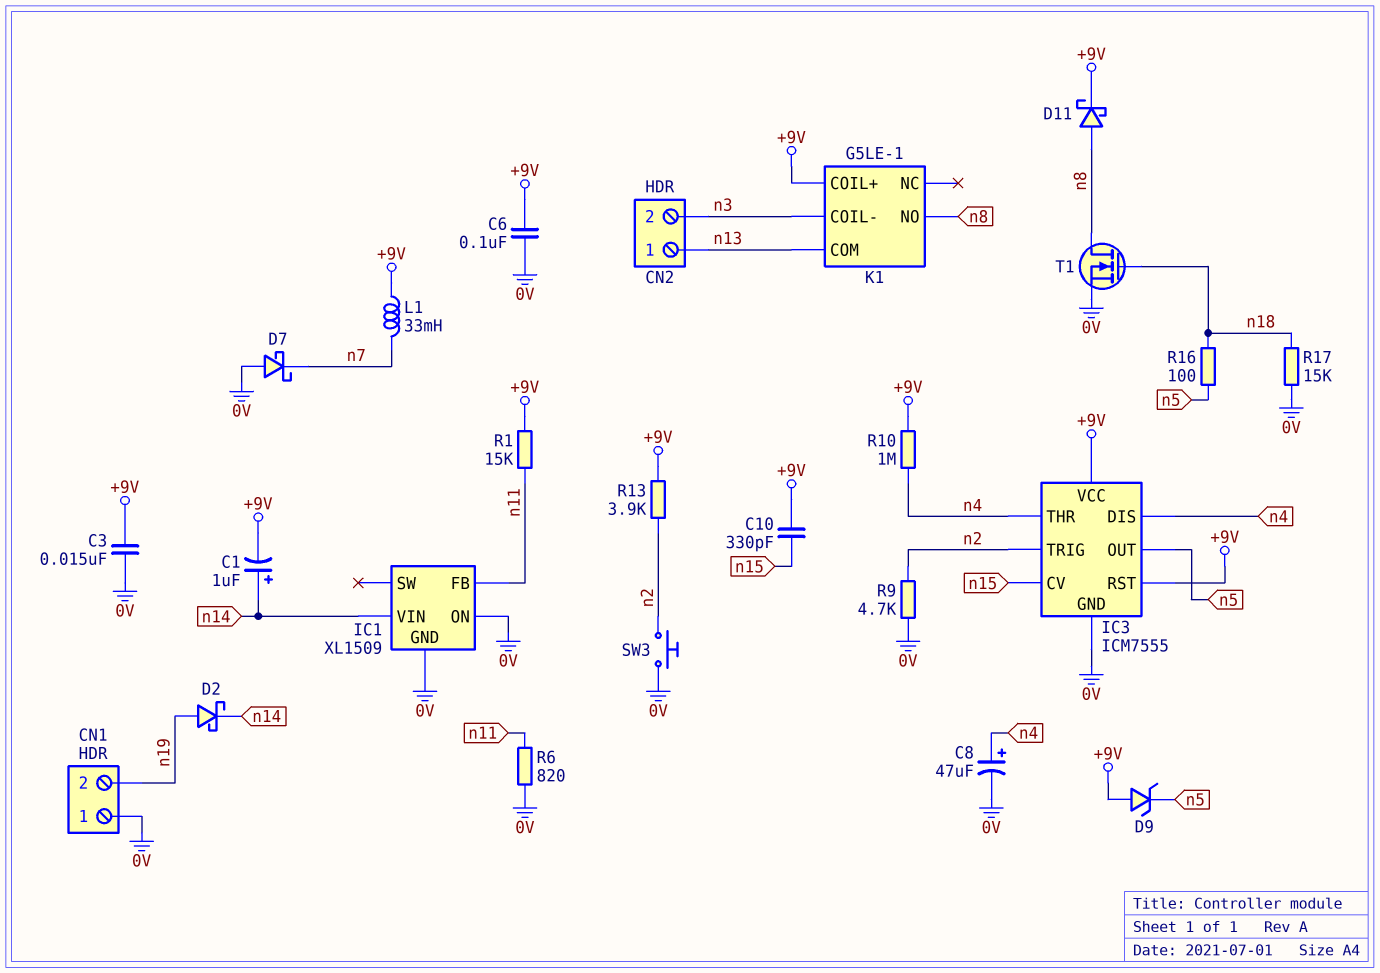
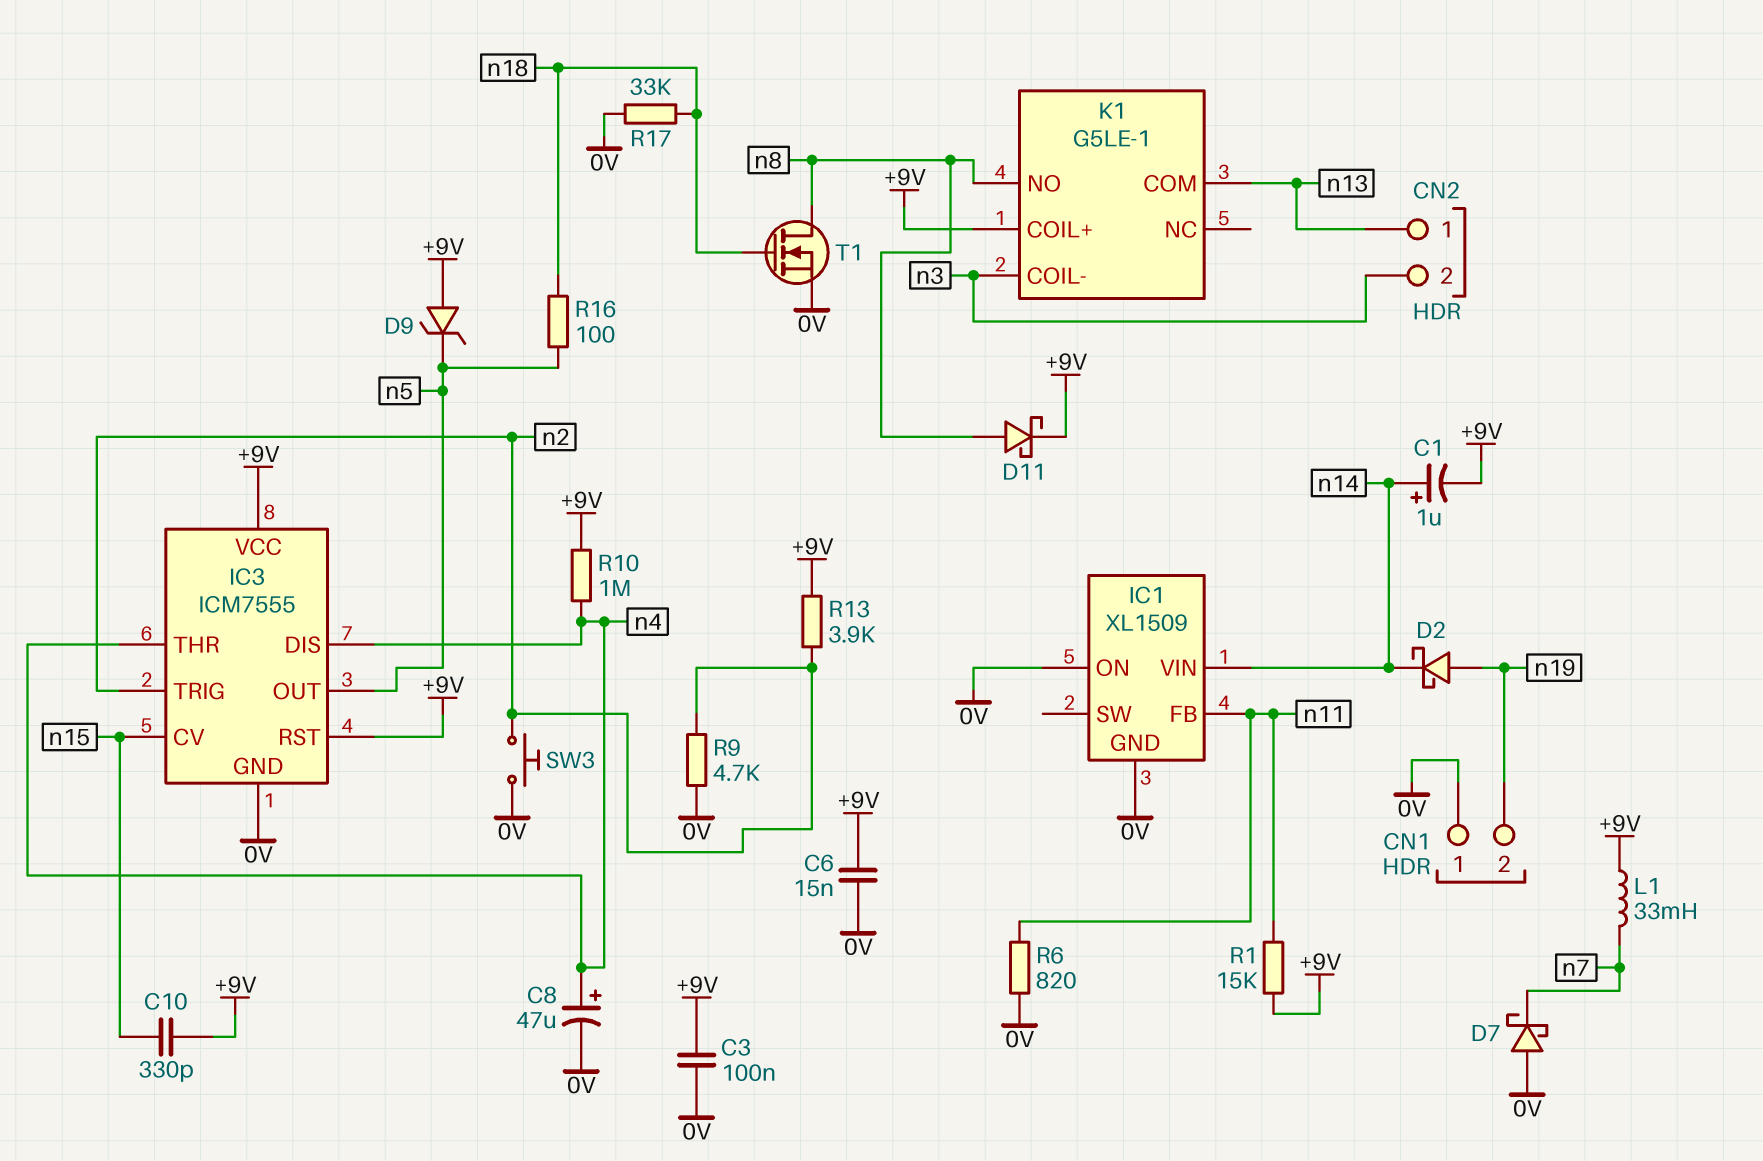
C3: 15nF (+9V, 0V) -> 100nF (+9V, 0V)
C6: 100nF (+9V, 0V) -> 15nF (+9V, 0V)
R17: 15k (0V, n18) -> 33k (0V, n18)

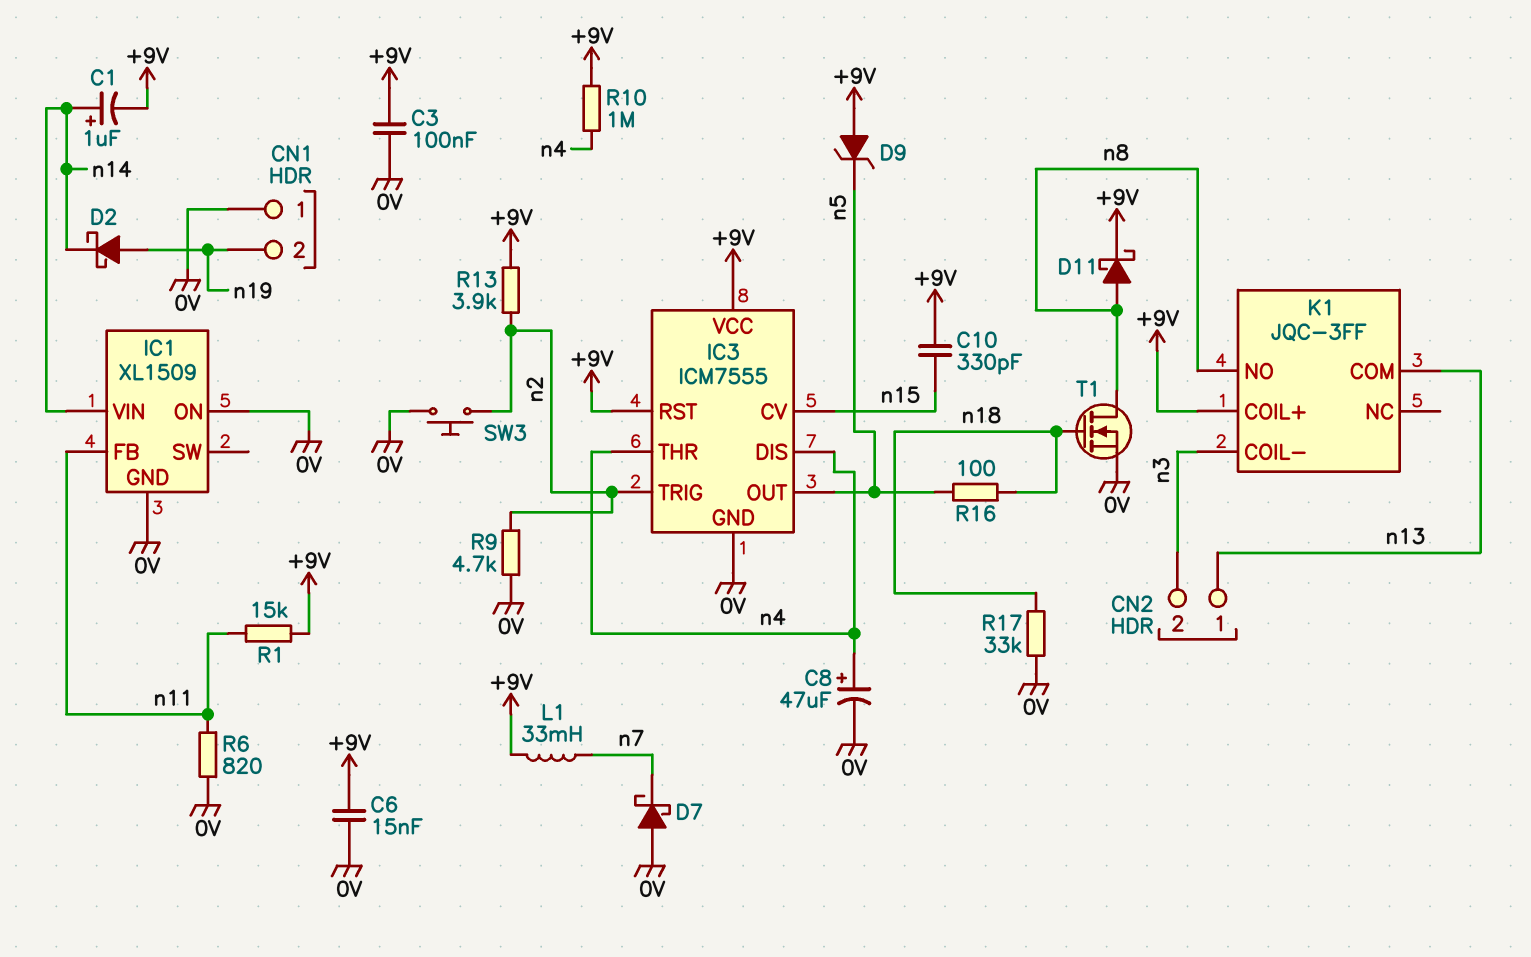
K1: G5LE-1 -> JQC-3FF

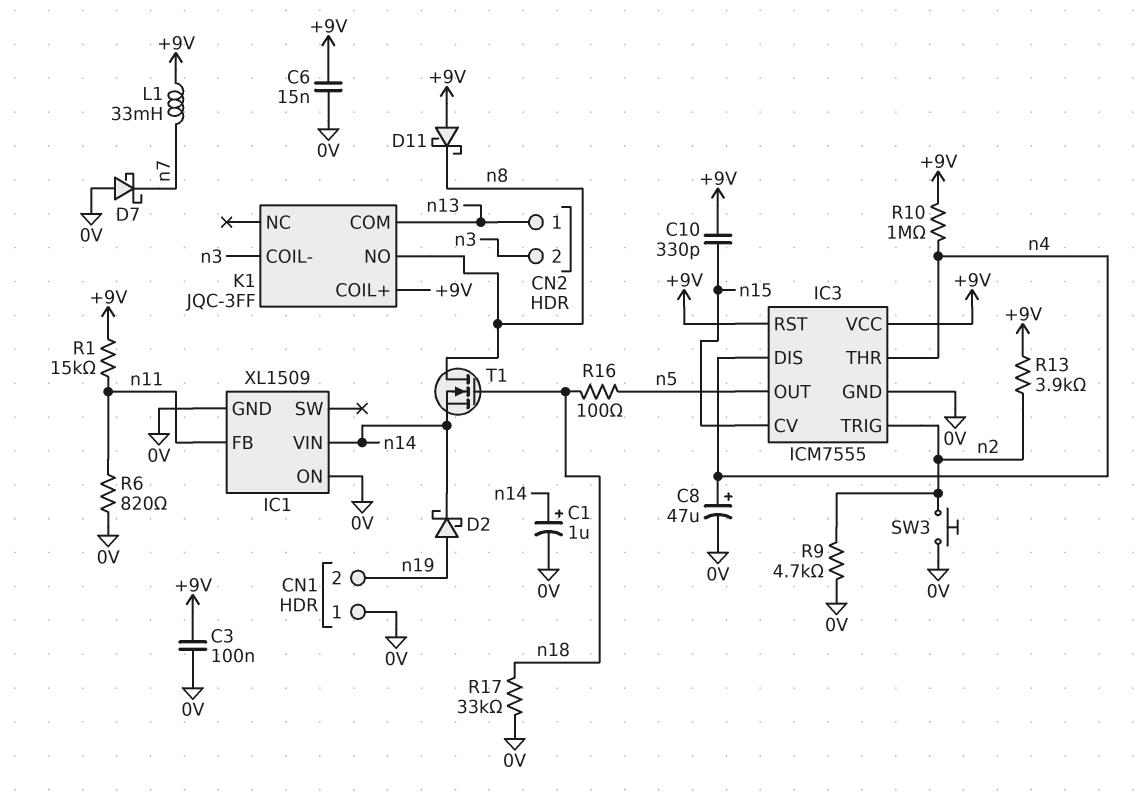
C1: 1uF (plus n14, minus +9V) -> 1uF (plus n14, minus 0V)
D9: zener (A +9V, K n5) -> none
D11: schottky (A n8, K +9V) -> schottky (A +9V, K n8)
T1: NMOS (G n18, D n8, S 0V) -> NMOS (G n18, D n8, S n14)

